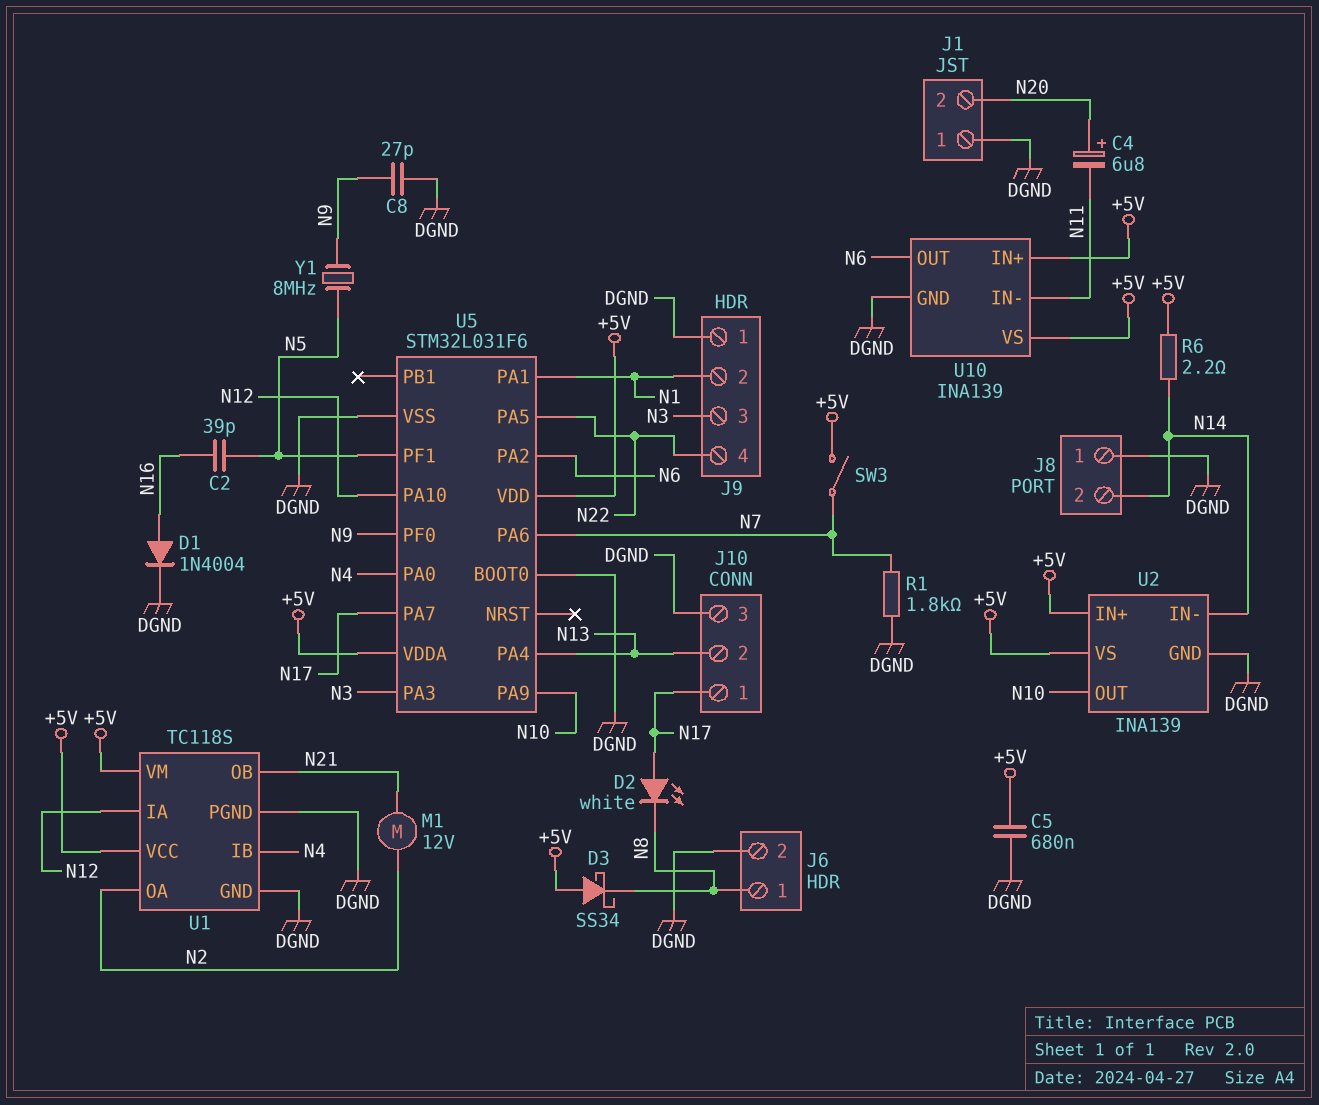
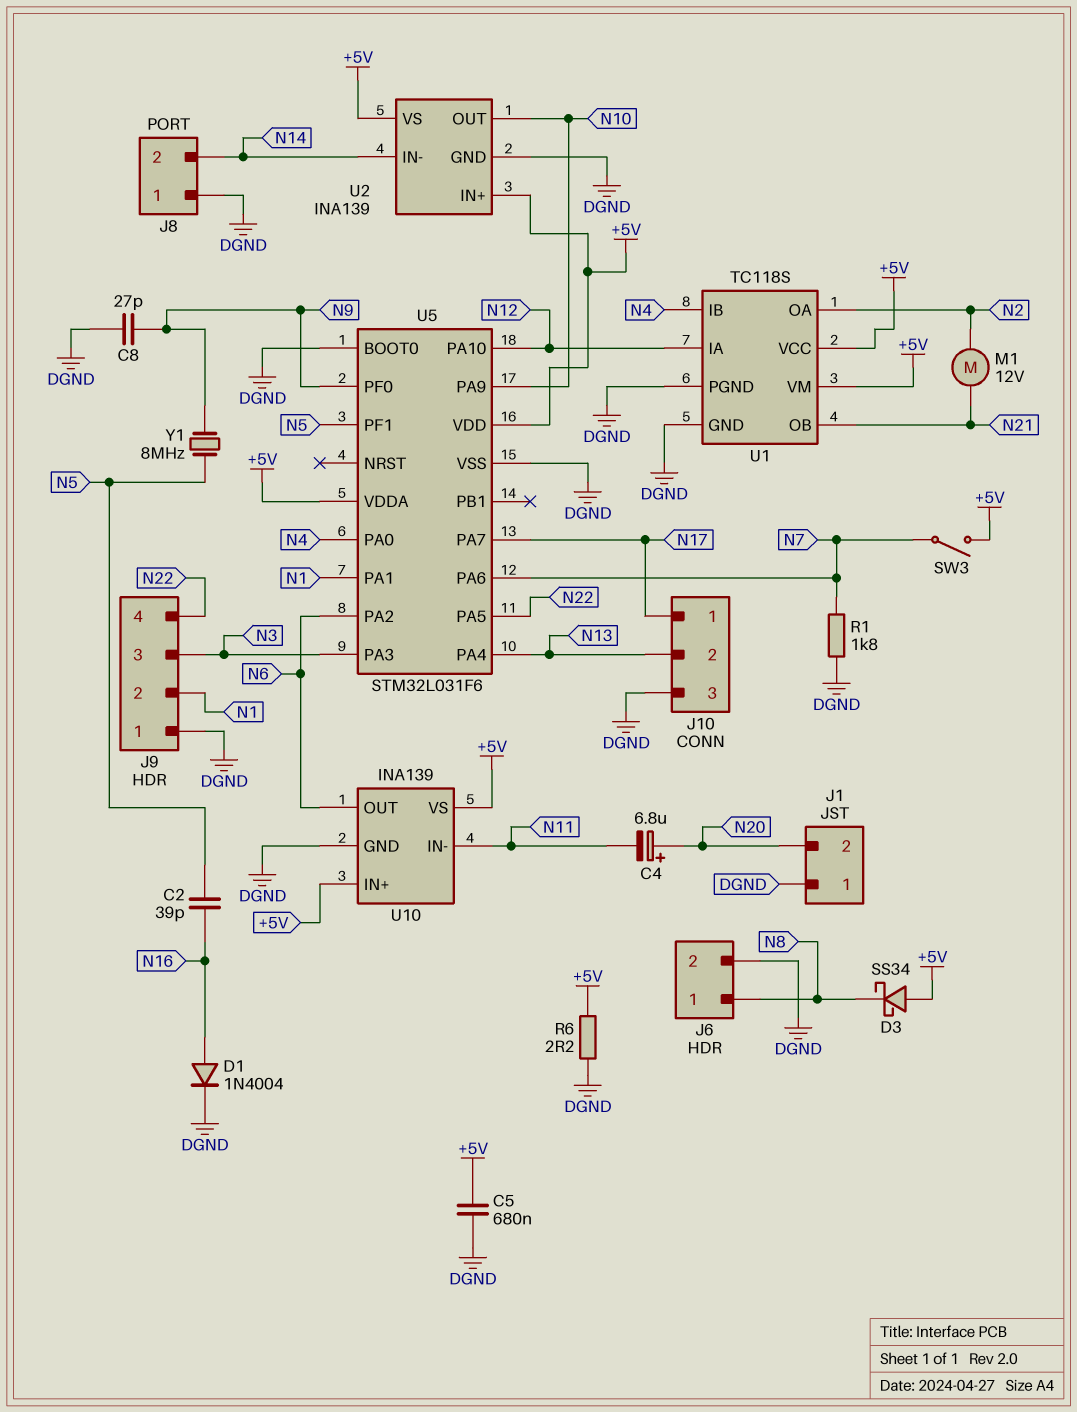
D2: LED white (A N17, K N8) -> none
R6: 2.2 (+5V, N14) -> 2.2 (+5V, DGND)

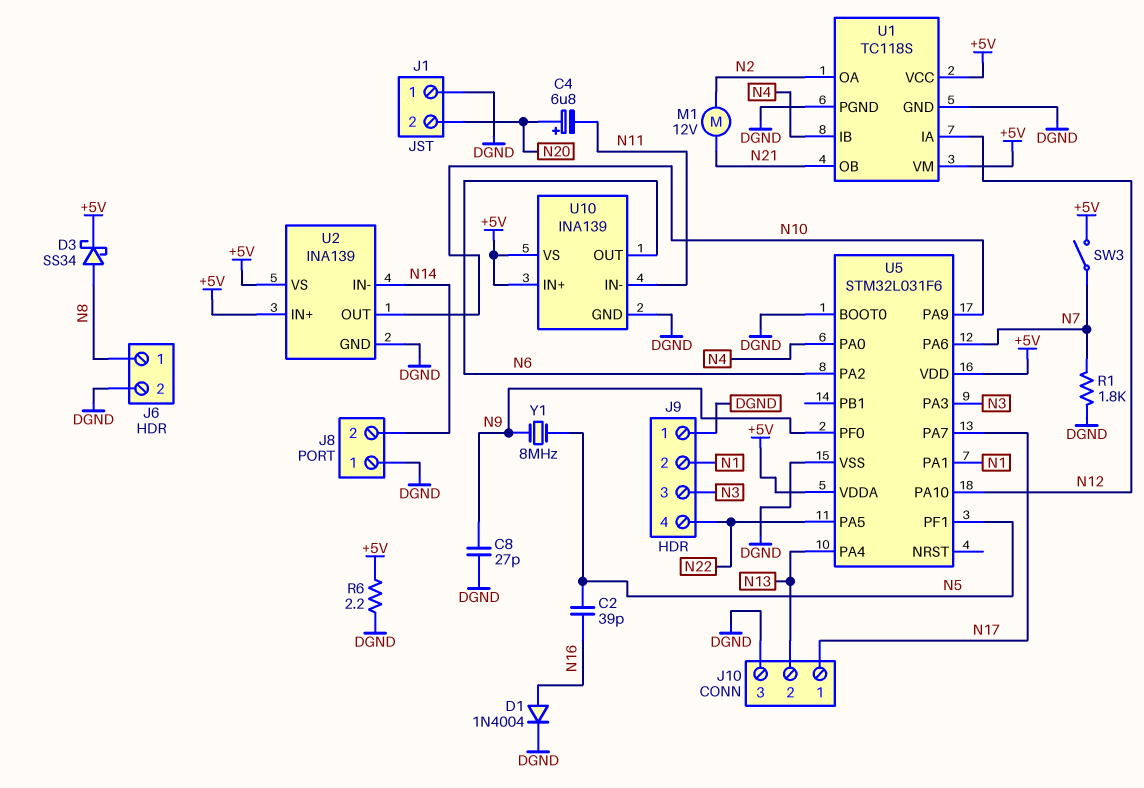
C5: 680nF (+5V, DGND) -> none
D3: schottky SS34 (A +5V, K N8) -> schottky SS34 (A N8, K +5V)

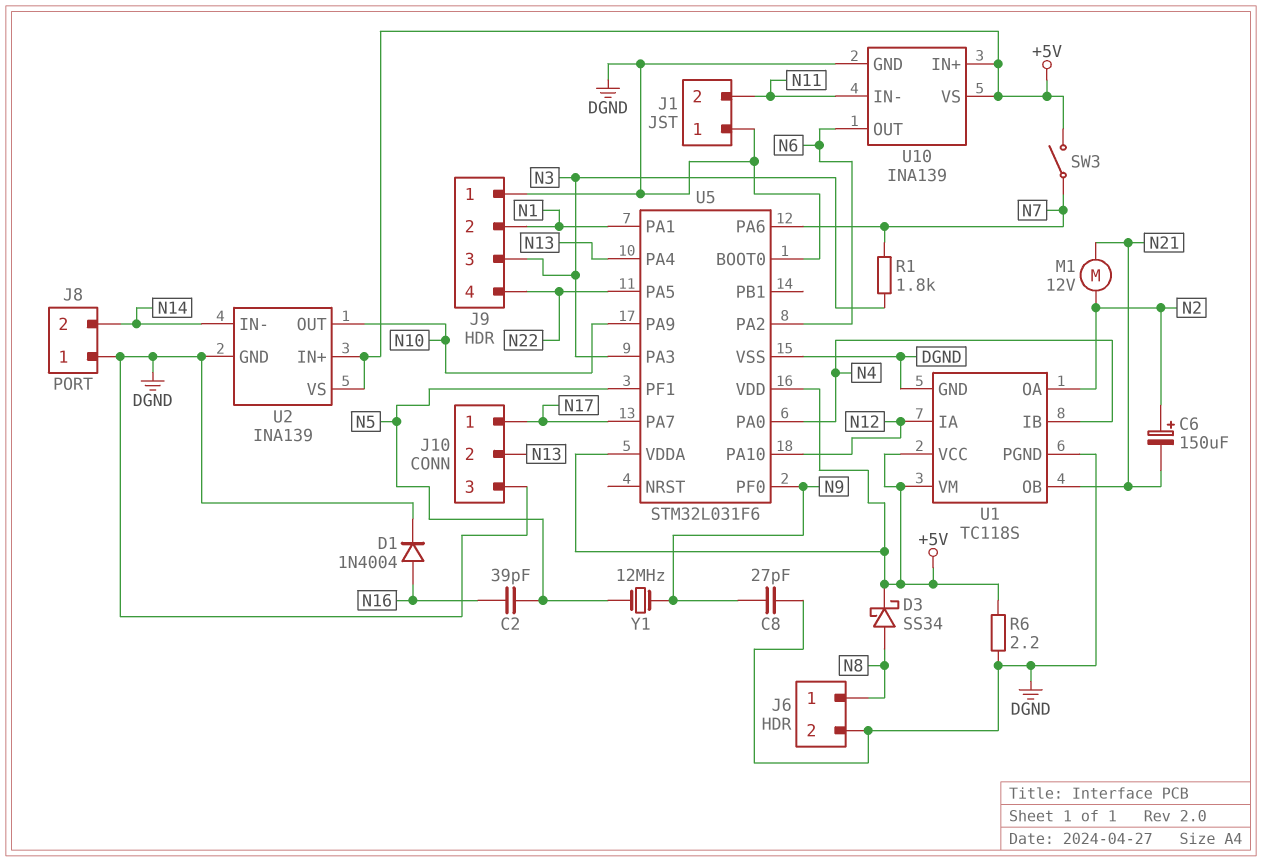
C4: 6.8uF (plus N20, minus N11) -> none
C6: none -> 150uF (plus N2, minus N21)
J1 pin 2: N20 -> N11
R1: 1.8k (DGND, N7) -> 1.8k (N3, N7)
Y1: 8MHz (N5, N9) -> 12MHz (N5, N9)

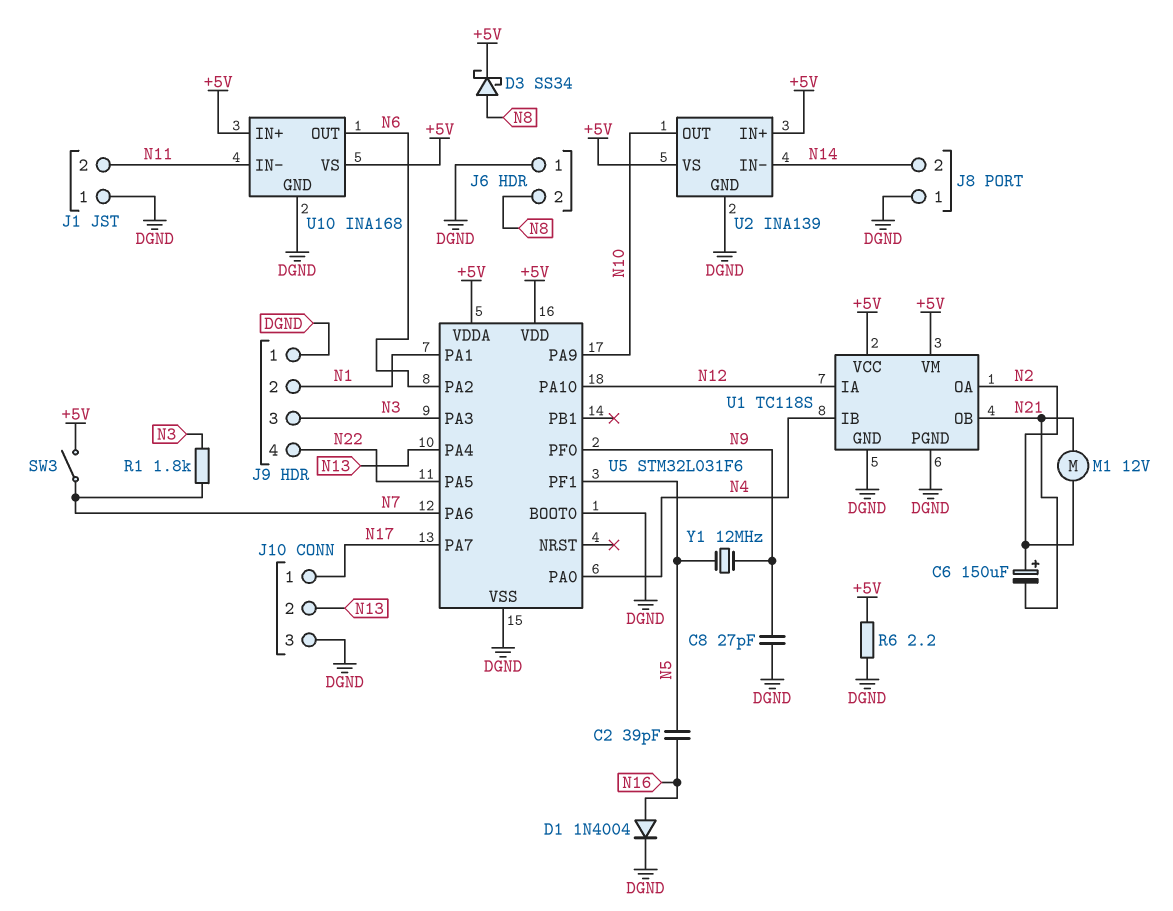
J6 pin 1: N8 -> DGND
J6 pin 2: DGND -> N8
U10: INA139 -> INA168

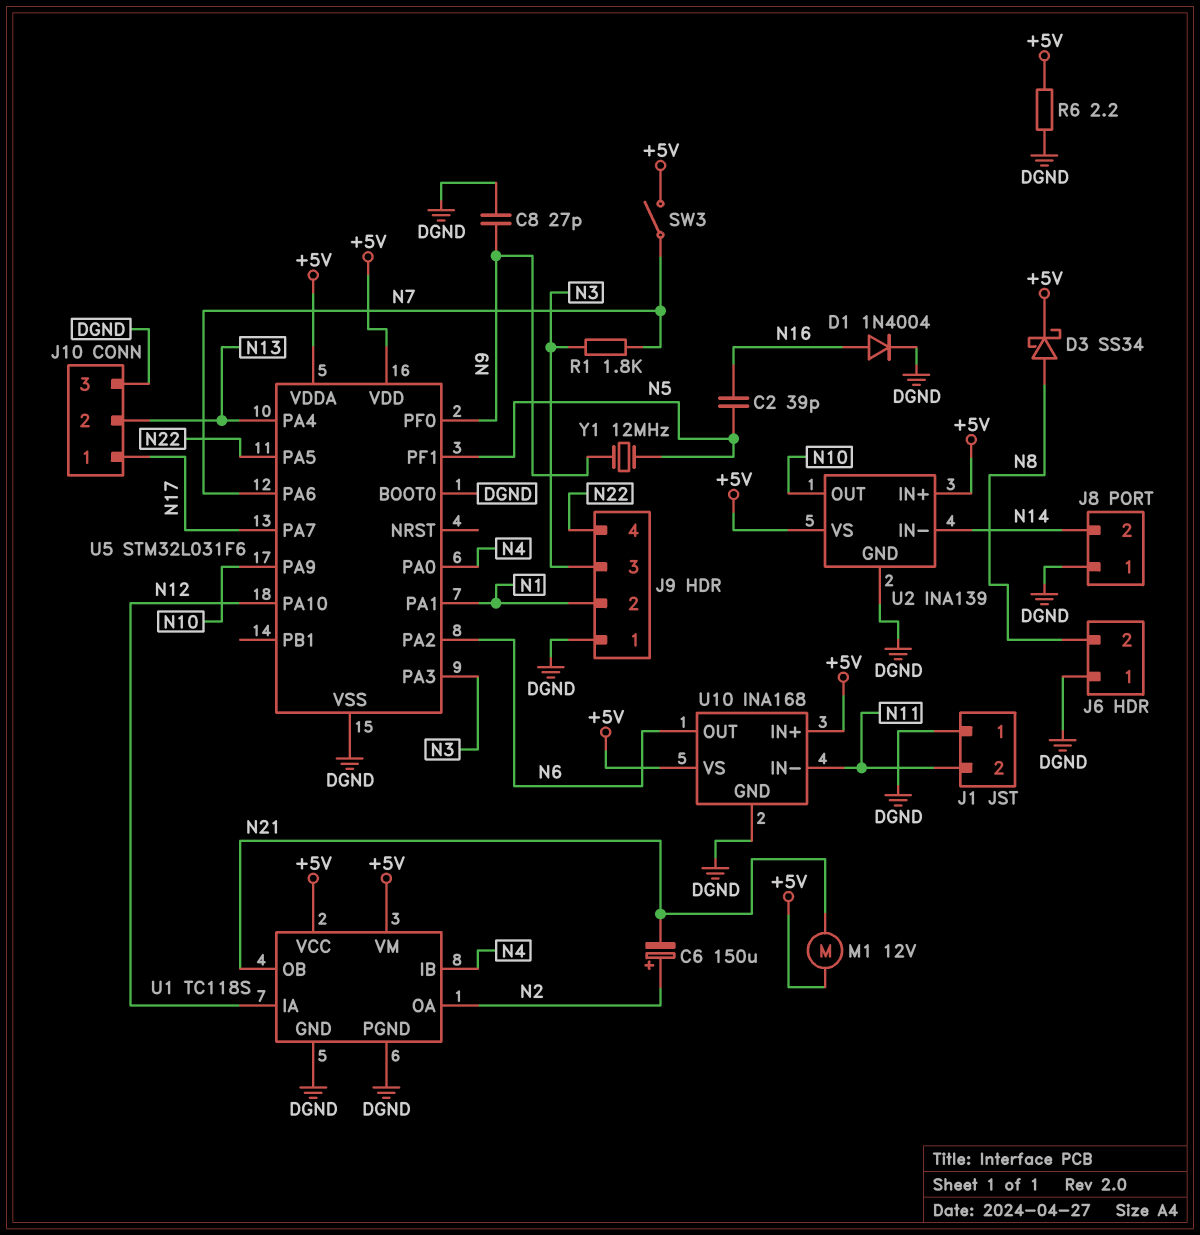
M1: motor 12V (N2, N21) -> motor 12V (+5V, N21)

